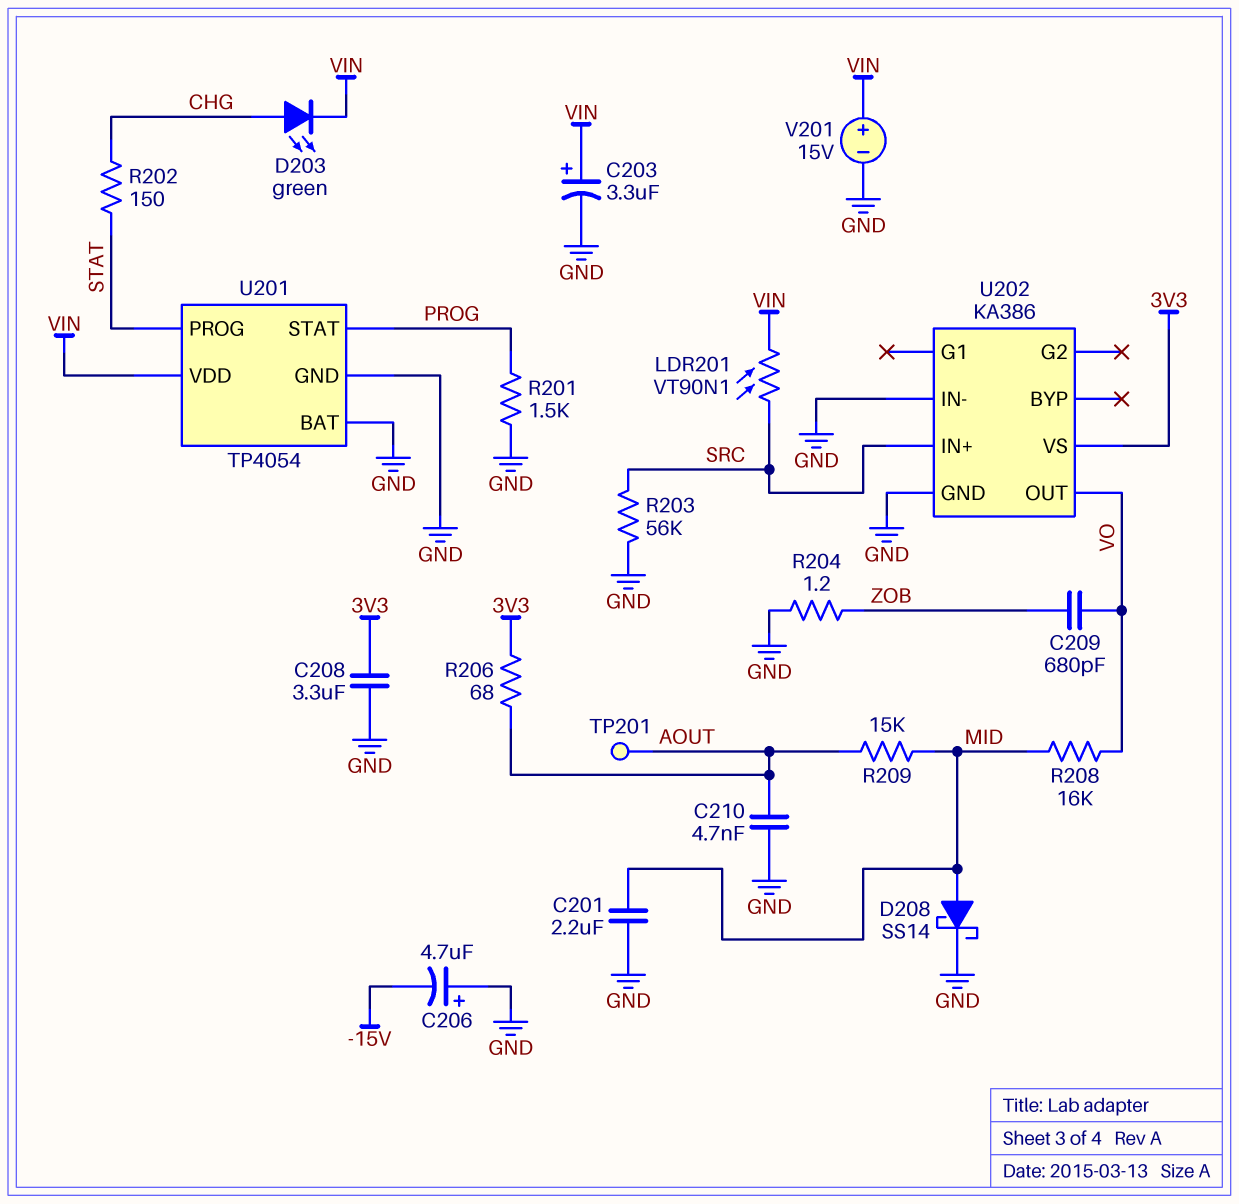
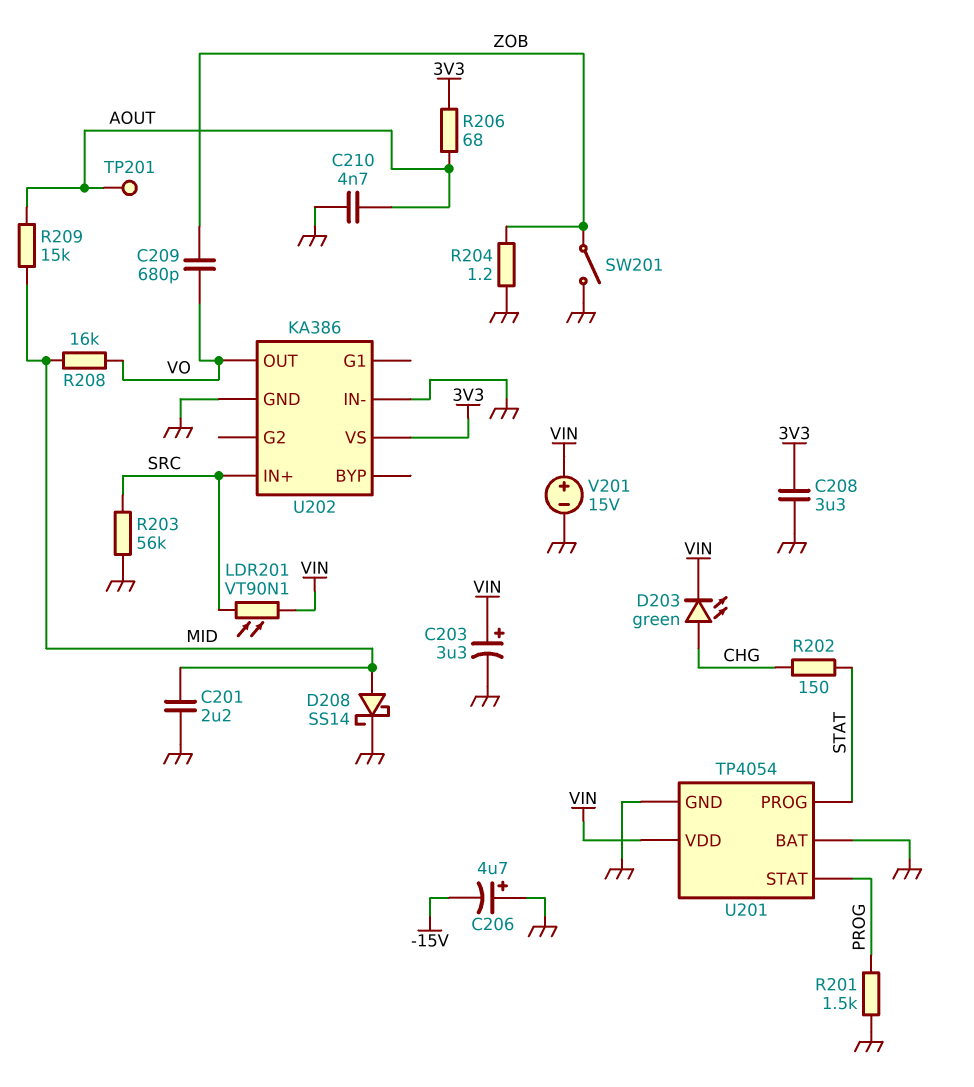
SW201: none -> switch (GND, ZOB)

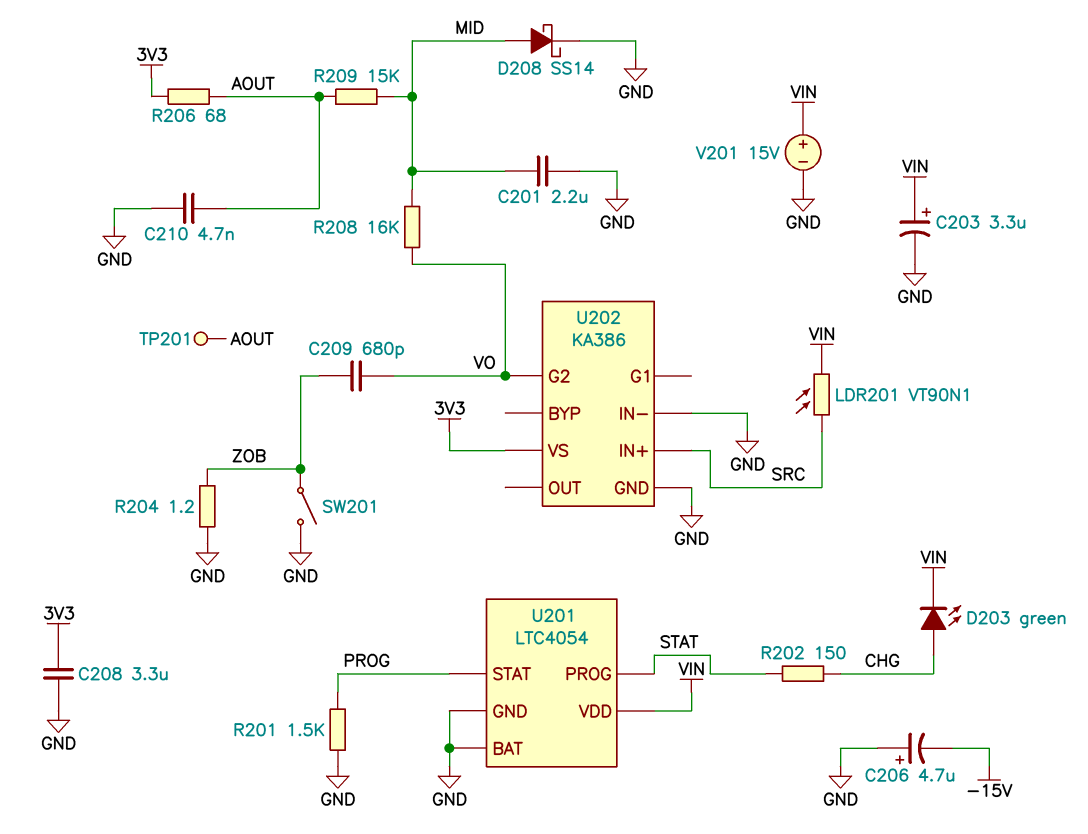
R203: 56k (GND, SRC) -> none
U201: TP4054 -> LTC4054
U202 pin G2: none -> VO
U202 pin OUT: VO -> none

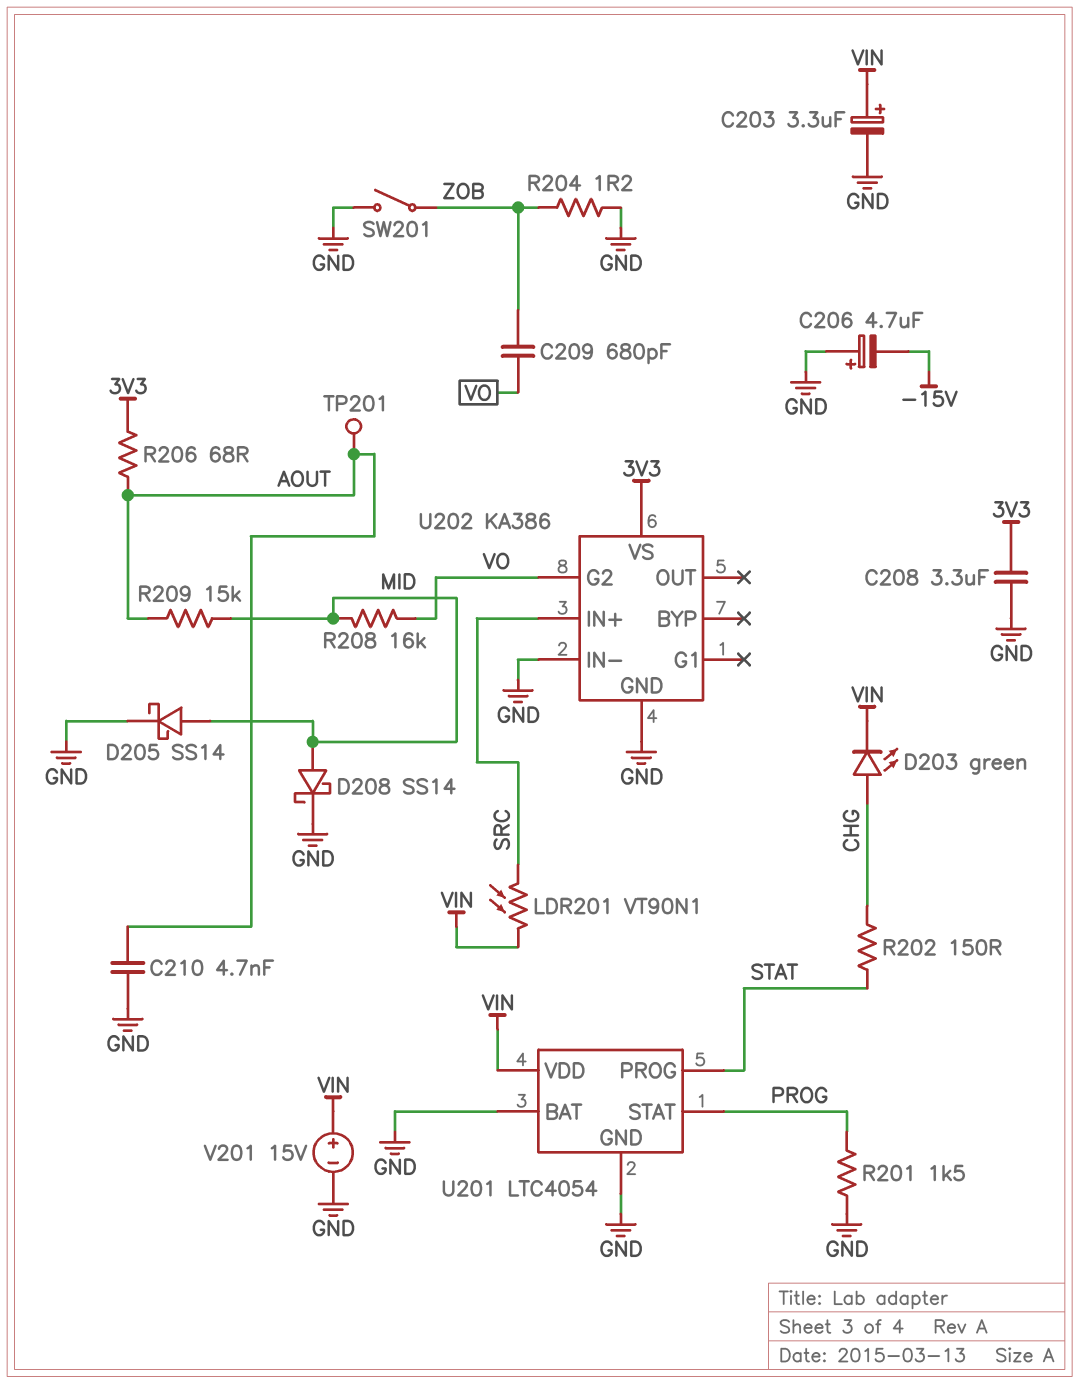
C201: 2.2uF (GND, MID) -> none
D205: none -> schottky SS14 (A MID, K GND)

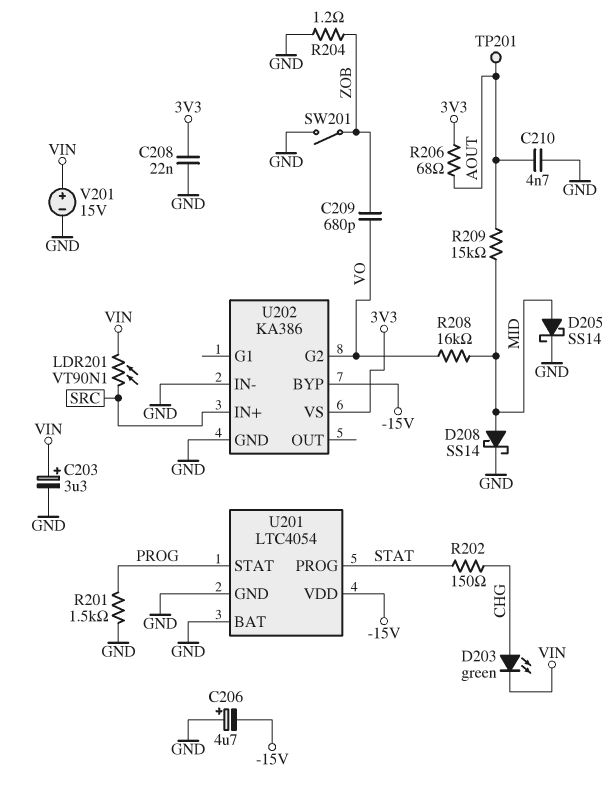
C208: 3.3uF (3V3, GND) -> 22nF (3V3, GND)
U201 pin VDD: VIN -> -15V
U202 pin BYP: none -> -15V

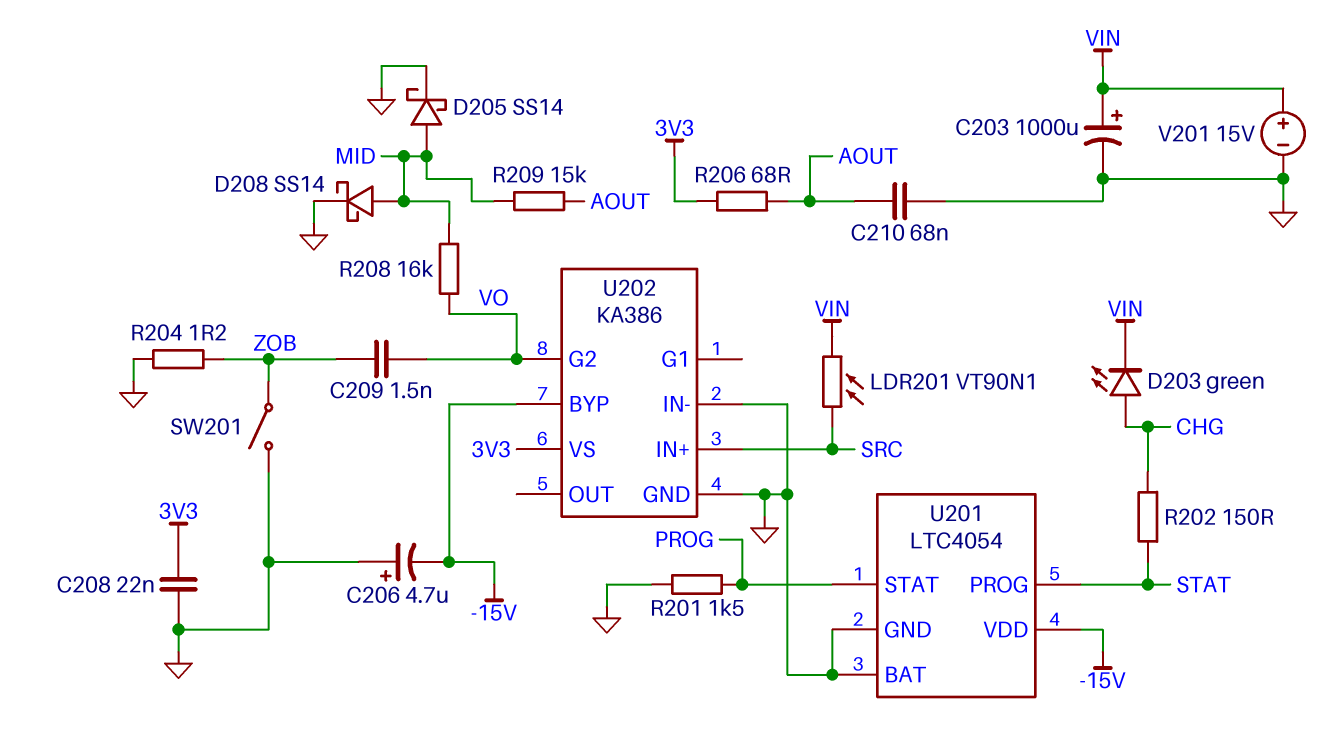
C203: 3.3uF (plus VIN, minus GND) -> 1000uF (plus VIN, minus GND)
C209: 680pF (VO, ZOB) -> 1.5nF (VO, ZOB)
C210: 4.7nF (AOUT, GND) -> 68nF (AOUT, GND)
TP201: test point (AOUT) -> none

